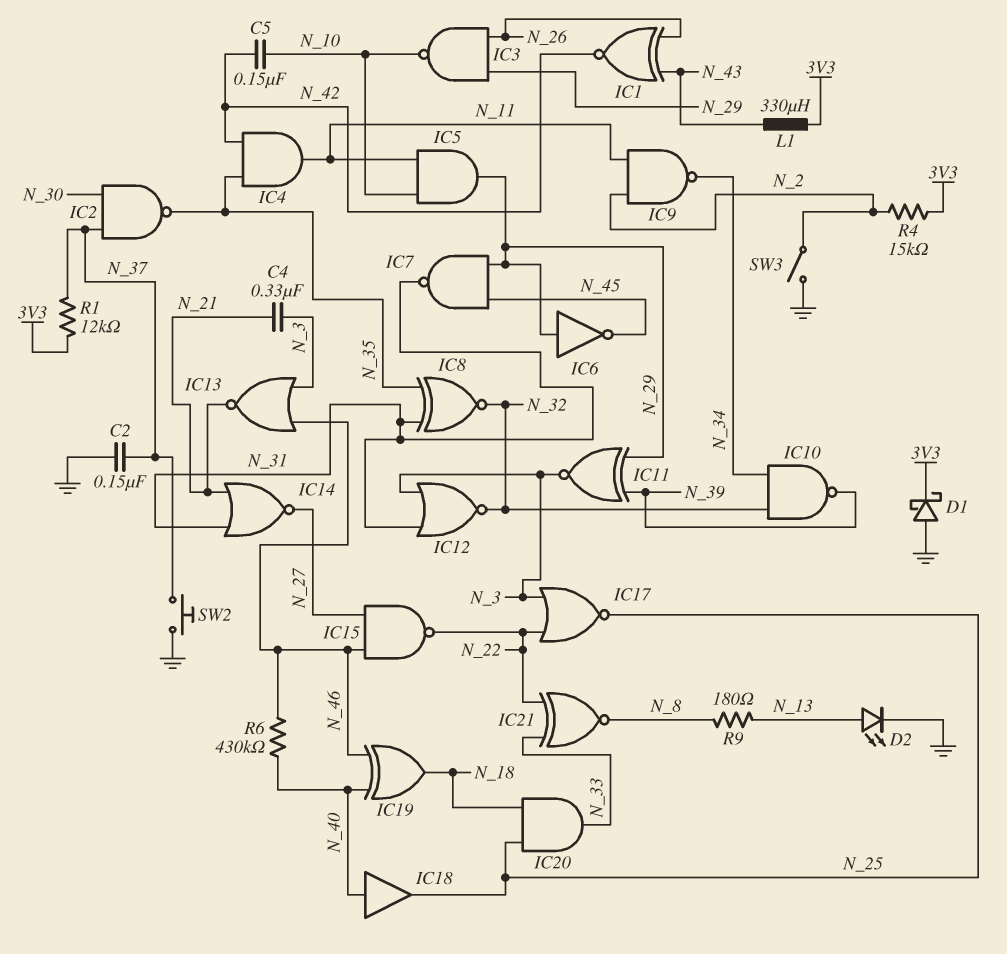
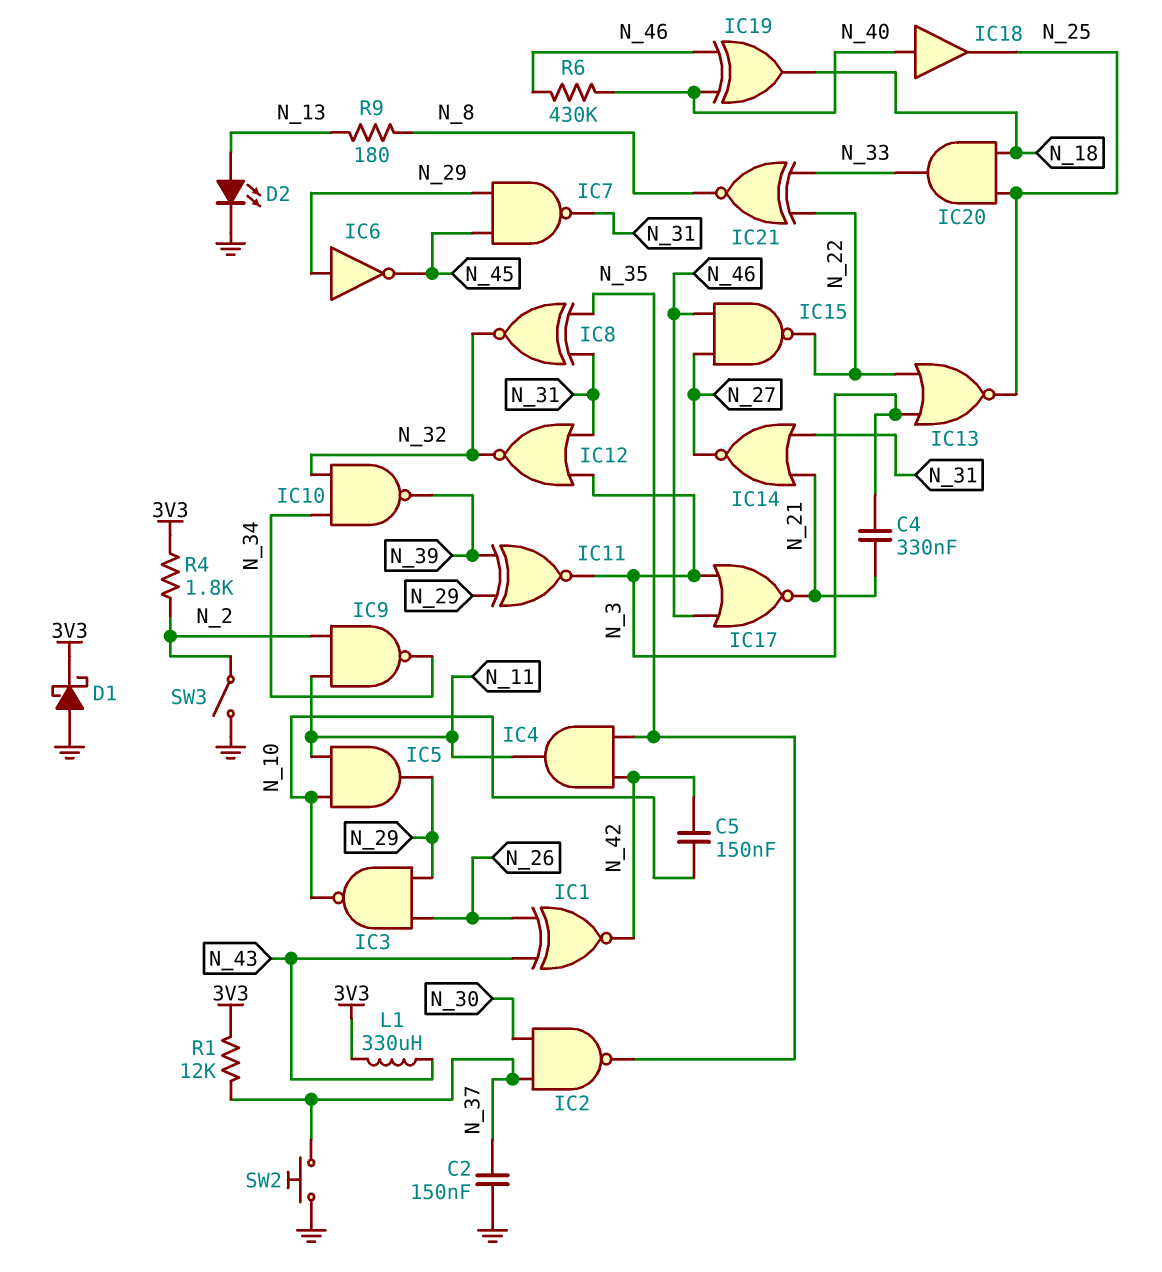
IC13: NOR (in N_3, in N_46, out N_21) -> NOR (in N_3, in N_22, out N_25)
IC17: NOR (in N_3, in N_22, out N_25) -> NOR (in N_3, in N_46, out N_21)
R4: 15k (3V3, N_2) -> 1.8k (3V3, N_2)

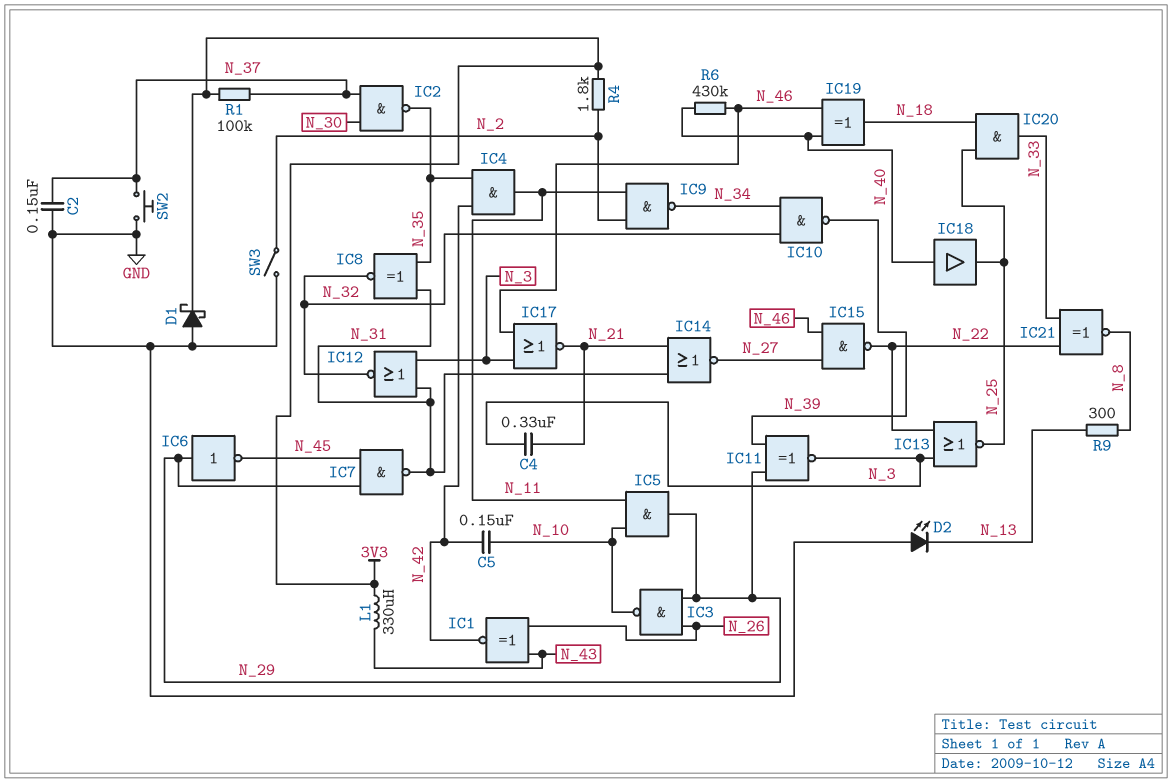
D2: LED (A N_13, K GND) -> LED (A GND, K N_13)
R1: 12k (3V3, N_37) -> 100k (3V3, N_37)
R9: 180 (N_8, N_13) -> 300 (N_8, N_13)

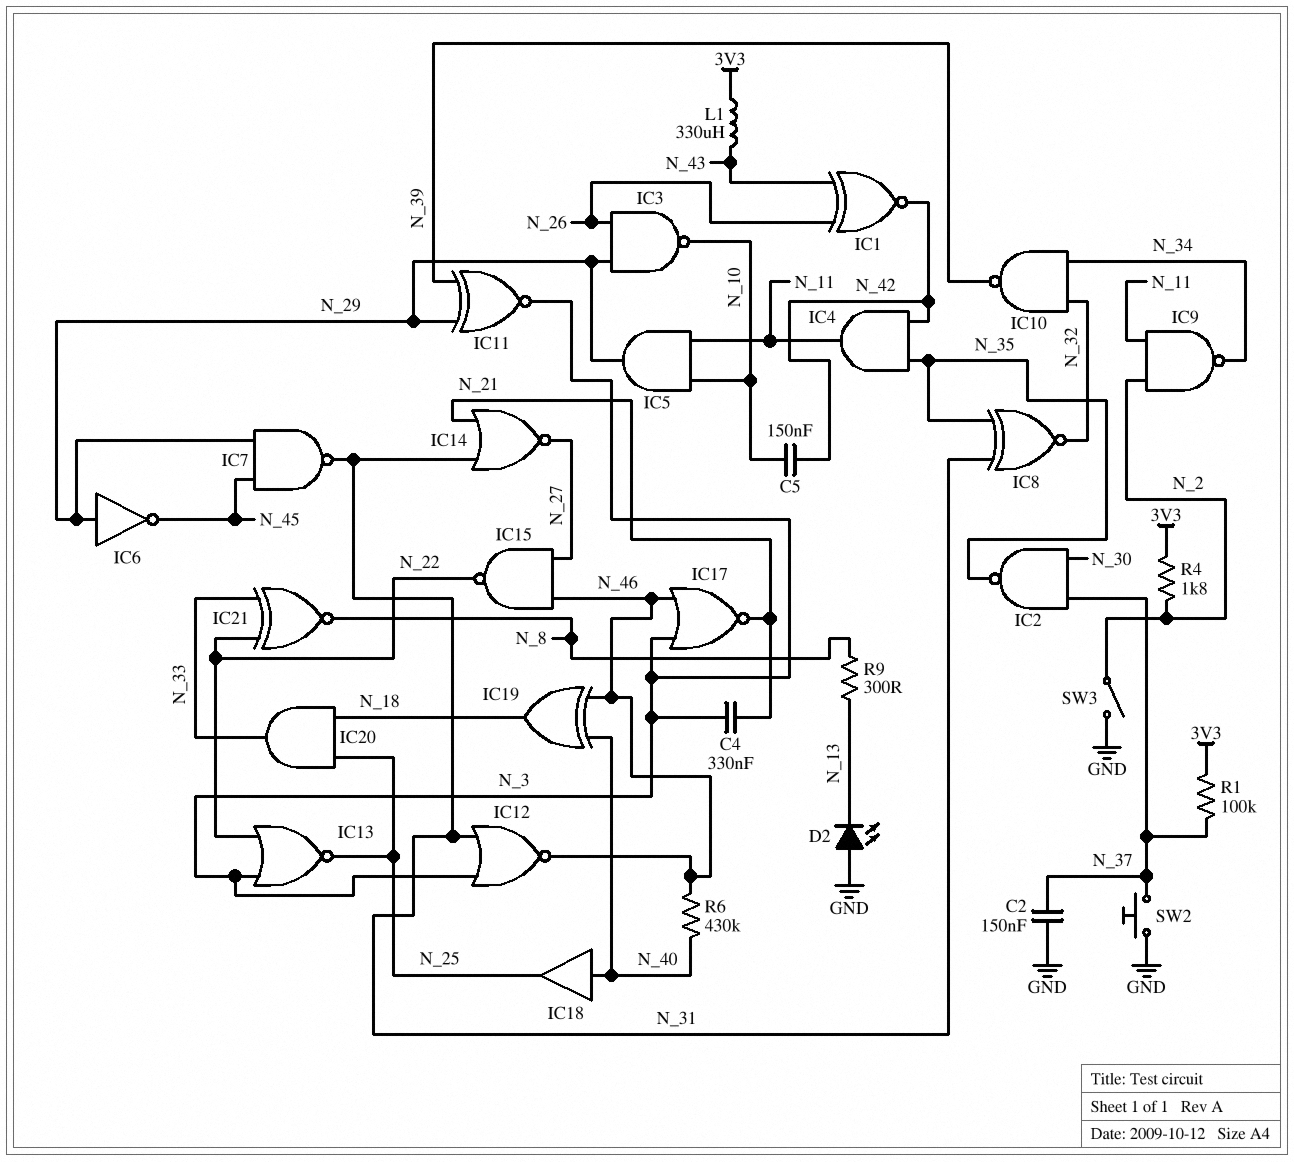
D1: schottky (A GND, K 3V3) -> none
IC12: NOR (in N_3, in N_31, out N_32) -> NOR (in N_3, in N_31, out N_46)

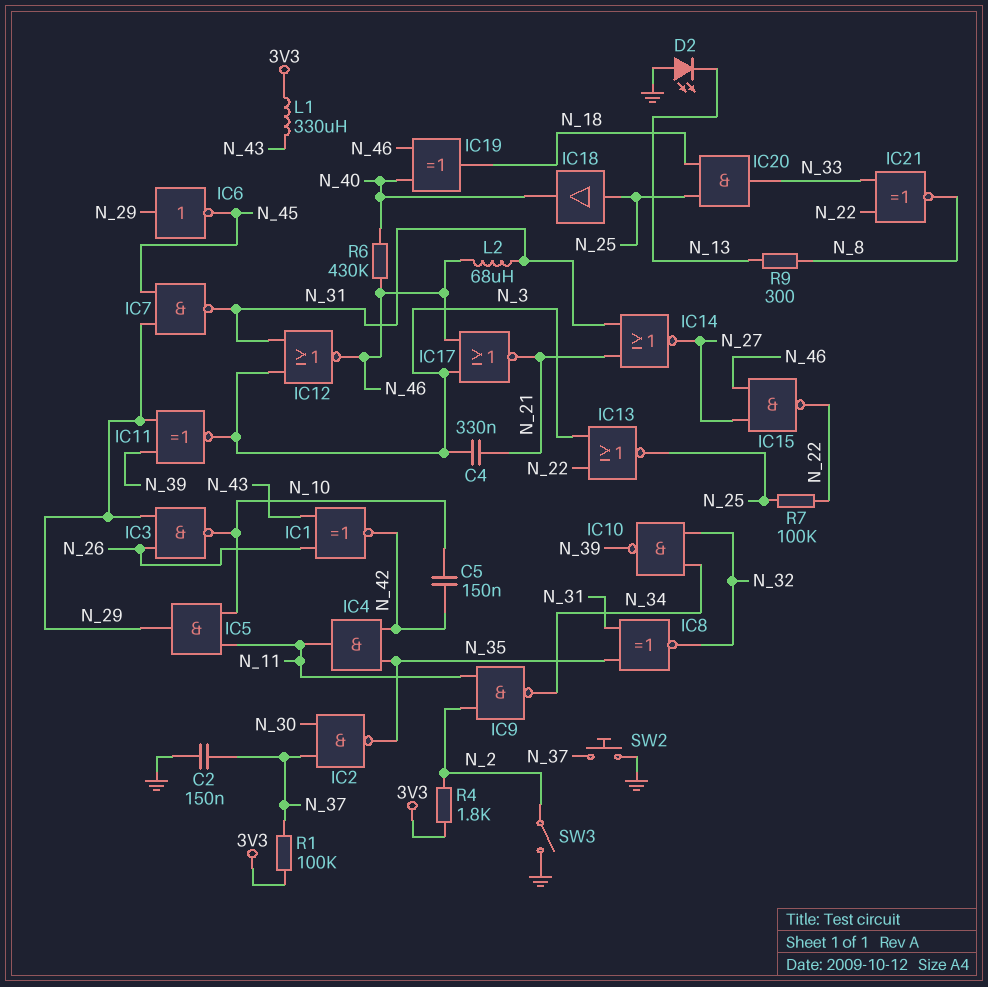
IC18: buffer (in N_40, out N_25) -> buffer (in N_25, out N_40)
L2: none -> 68uH (N_31, N_46)
R7: none -> 100k (N_22, N_25)

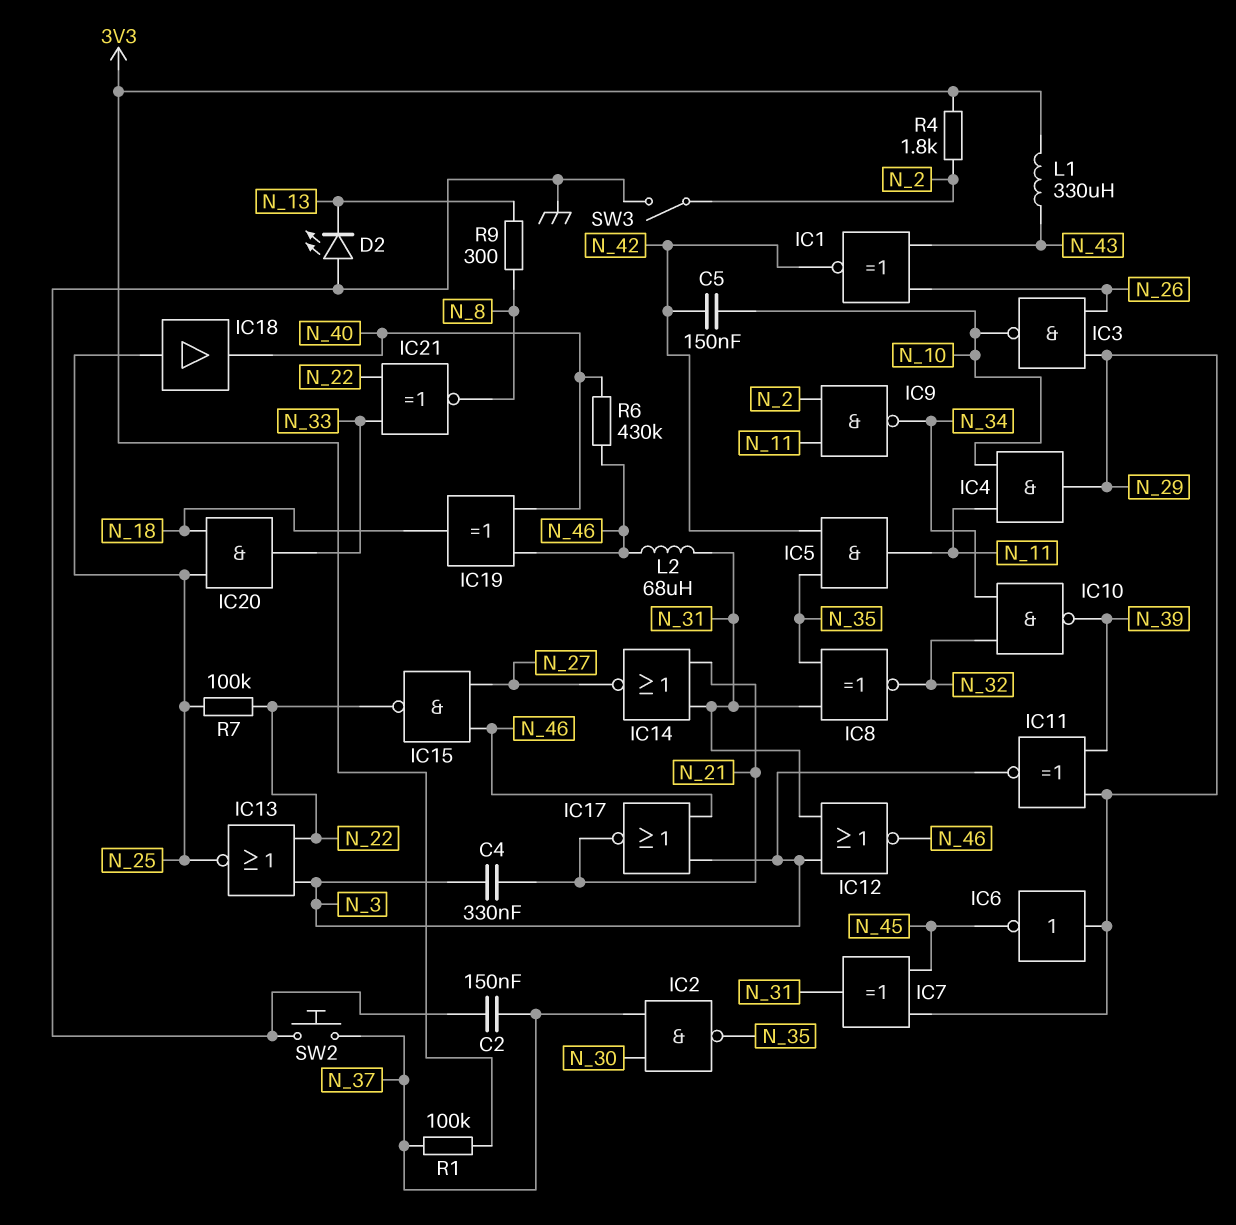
IC4: AND (in N_35, in N_42, out N_11) -> AND (in N_10, in N_11, out N_29)
IC5: AND (in N_10, in N_11, out N_29) -> AND (in N_35, in N_42, out N_11)
IC7: NAND (in N_29, in N_45, out N_31) -> XOR (in N_29, in N_45, out N_31)

